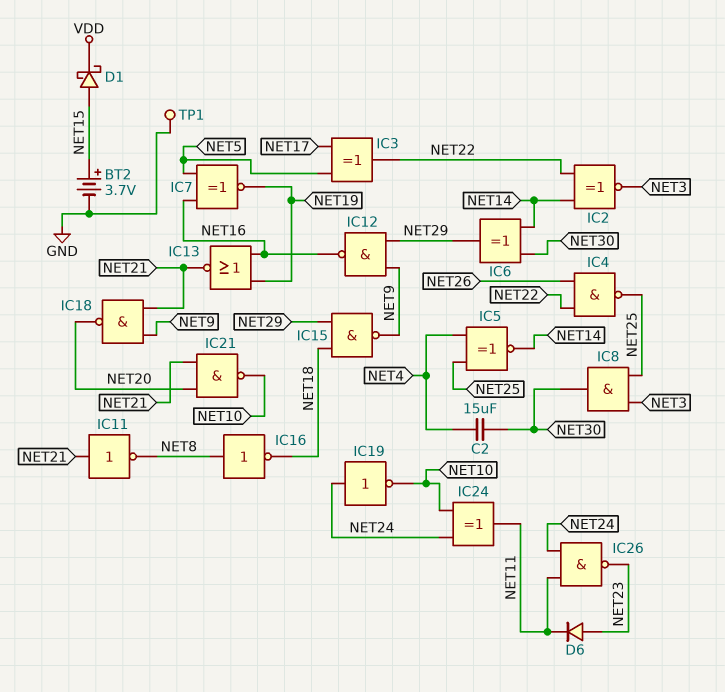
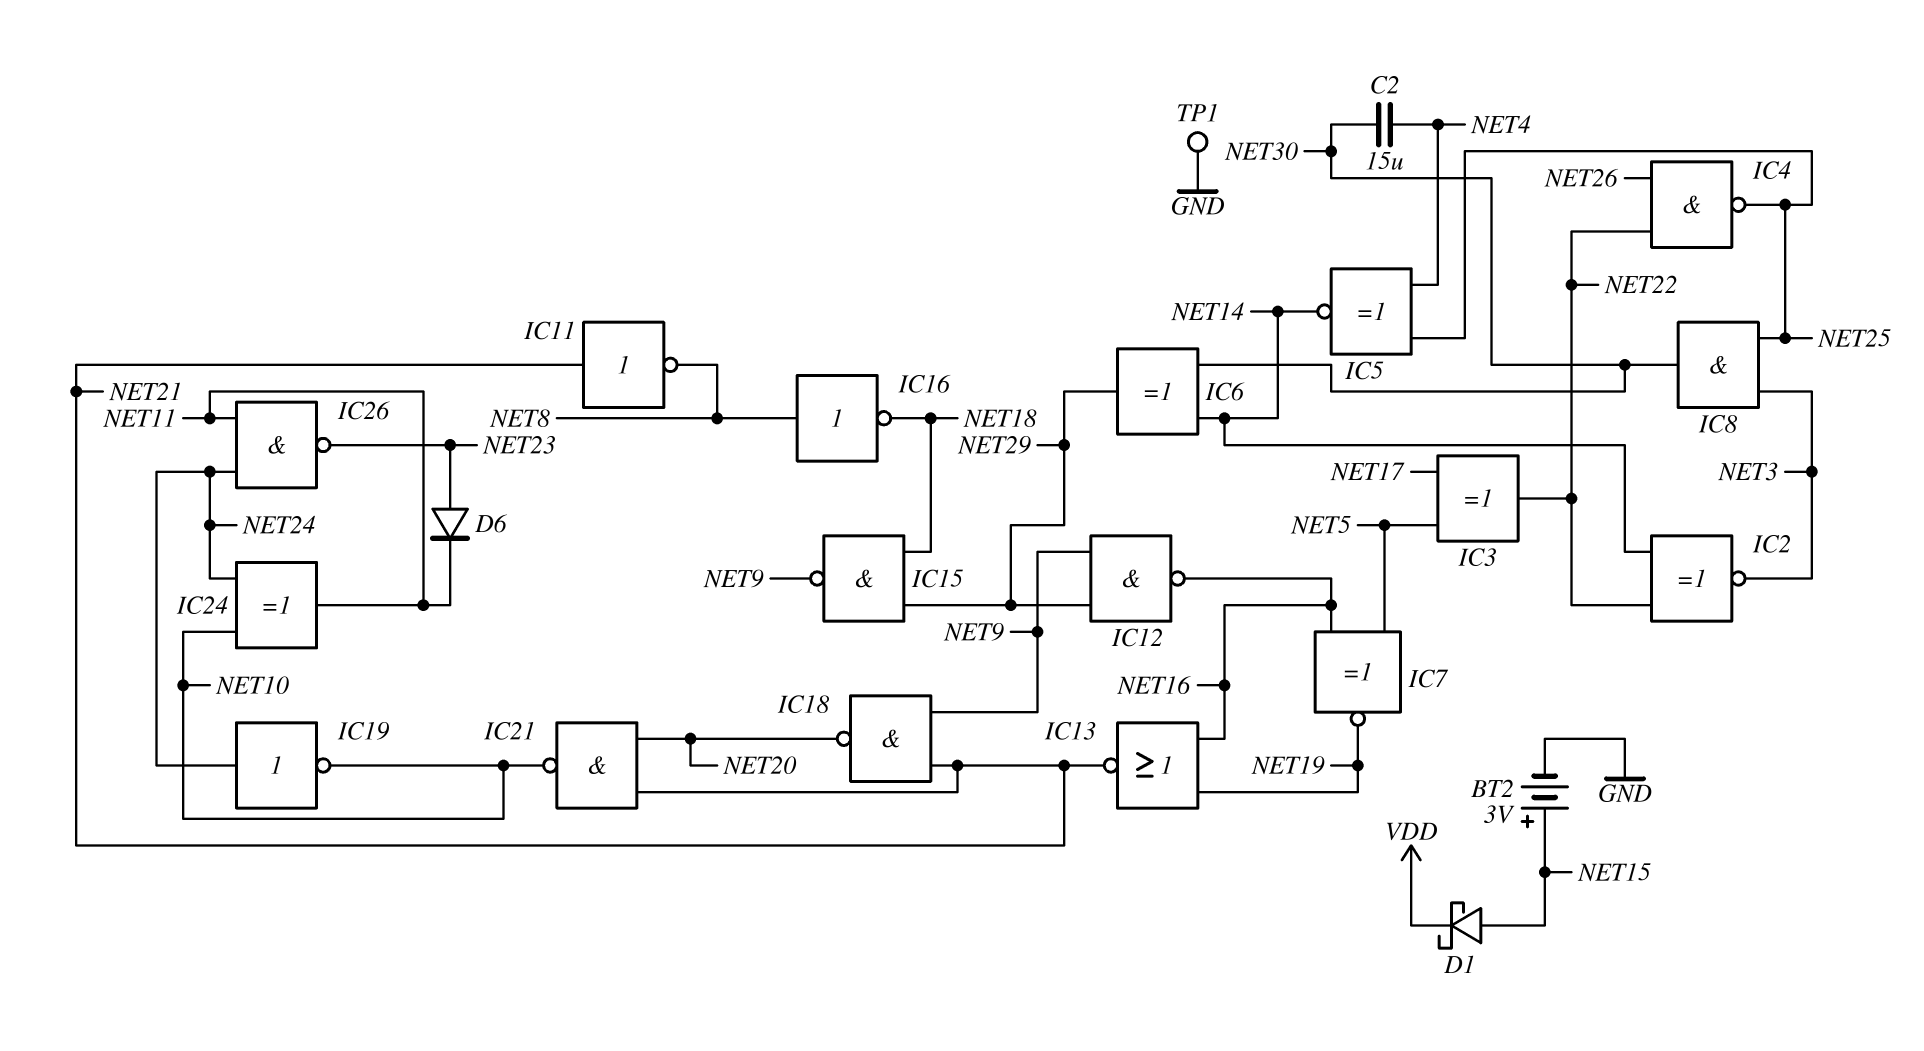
BT2: 3.7V (plus NET15, minus GND) -> 3V (plus NET15, minus GND)

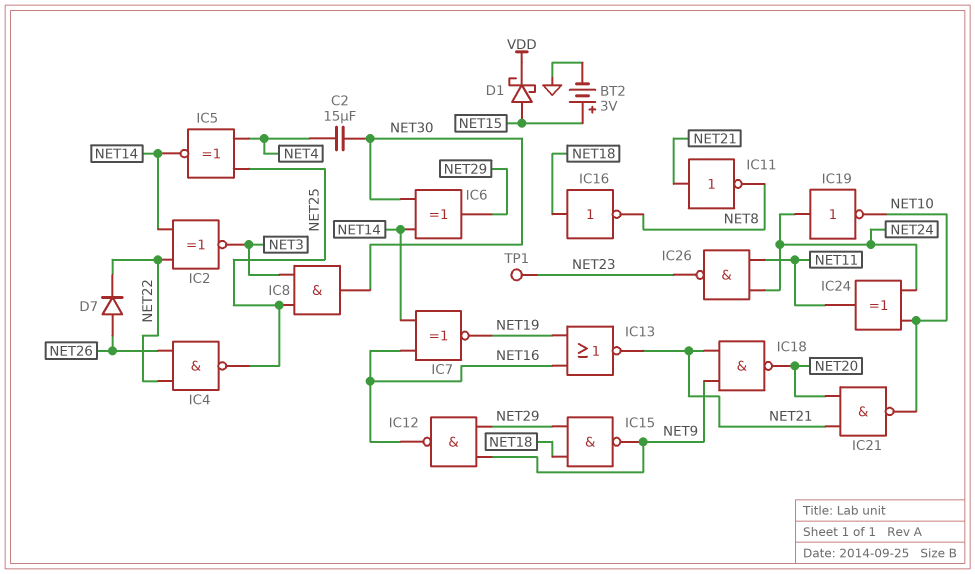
D6: diode (A NET23, K NET11) -> none
D7: none -> diode (A NET26, K NET22)
IC3: XOR (in NET5, in NET17, out NET22) -> none
IC7: XNOR (in NET5, in NET16, out NET19) -> XNOR (in NET14, in NET16, out NET19)
IC16: NOT (in NET8, out NET18) -> NOT (in NET18, out NET8)
TP1: test point (GND) -> test point (NET23)

